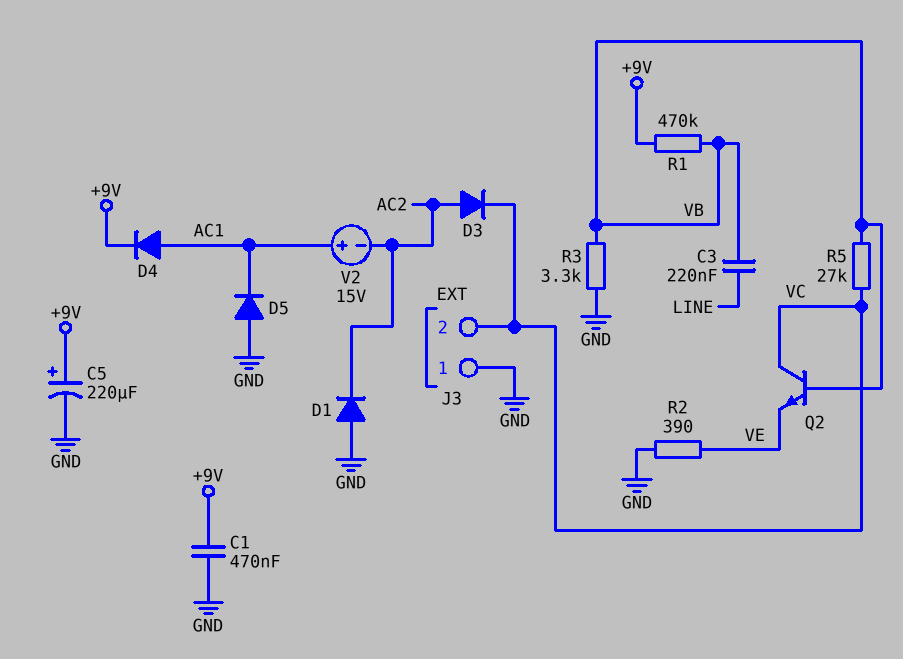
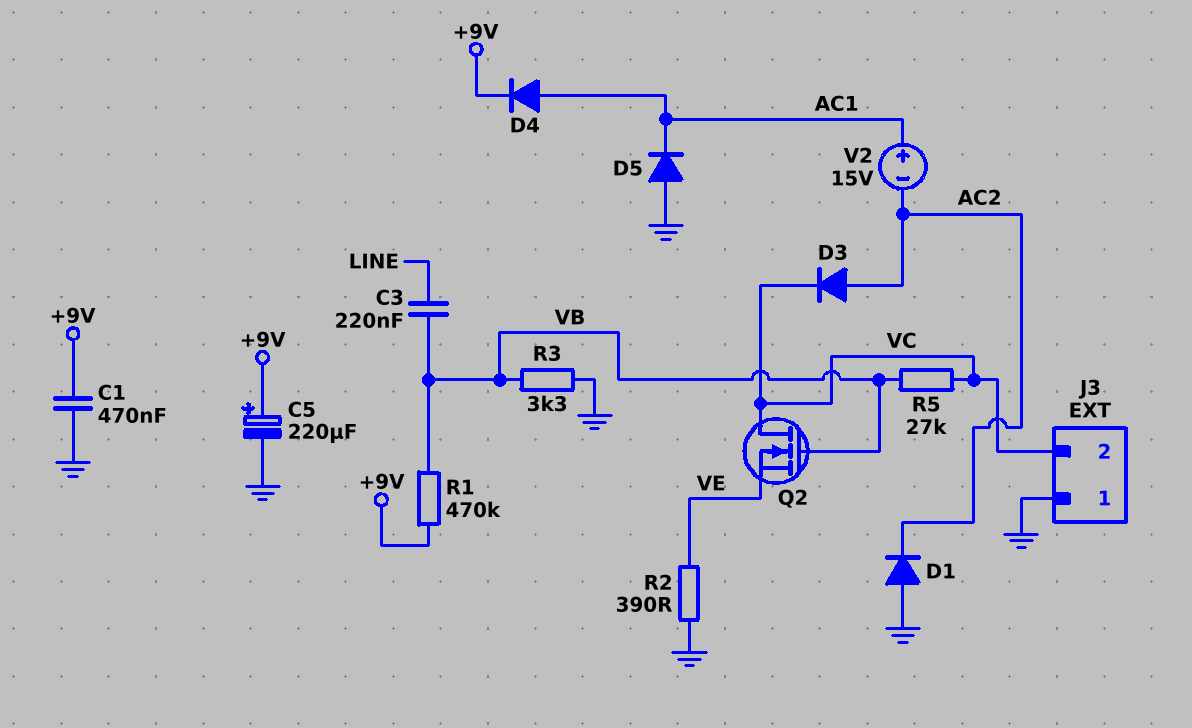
Q2: NPN (B VB, C VC, E VE) -> NMOS (G VB, D VC, S VE)

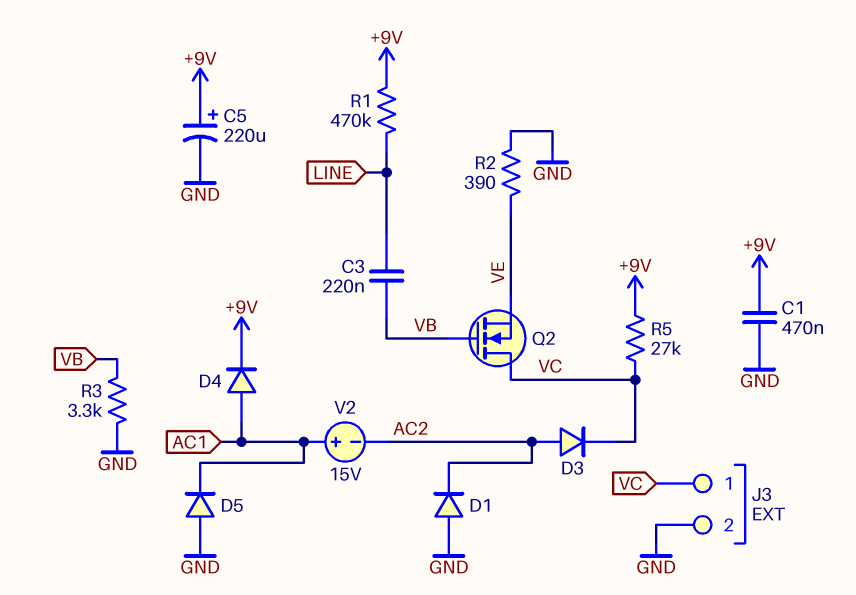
J3 pin 1: GND -> VC
J3 pin 2: VC -> GND
R1: 470k (+9V, VB) -> 470k (+9V, LINE)
R5: 27k (VB, VC) -> 27k (+9V, VC)

